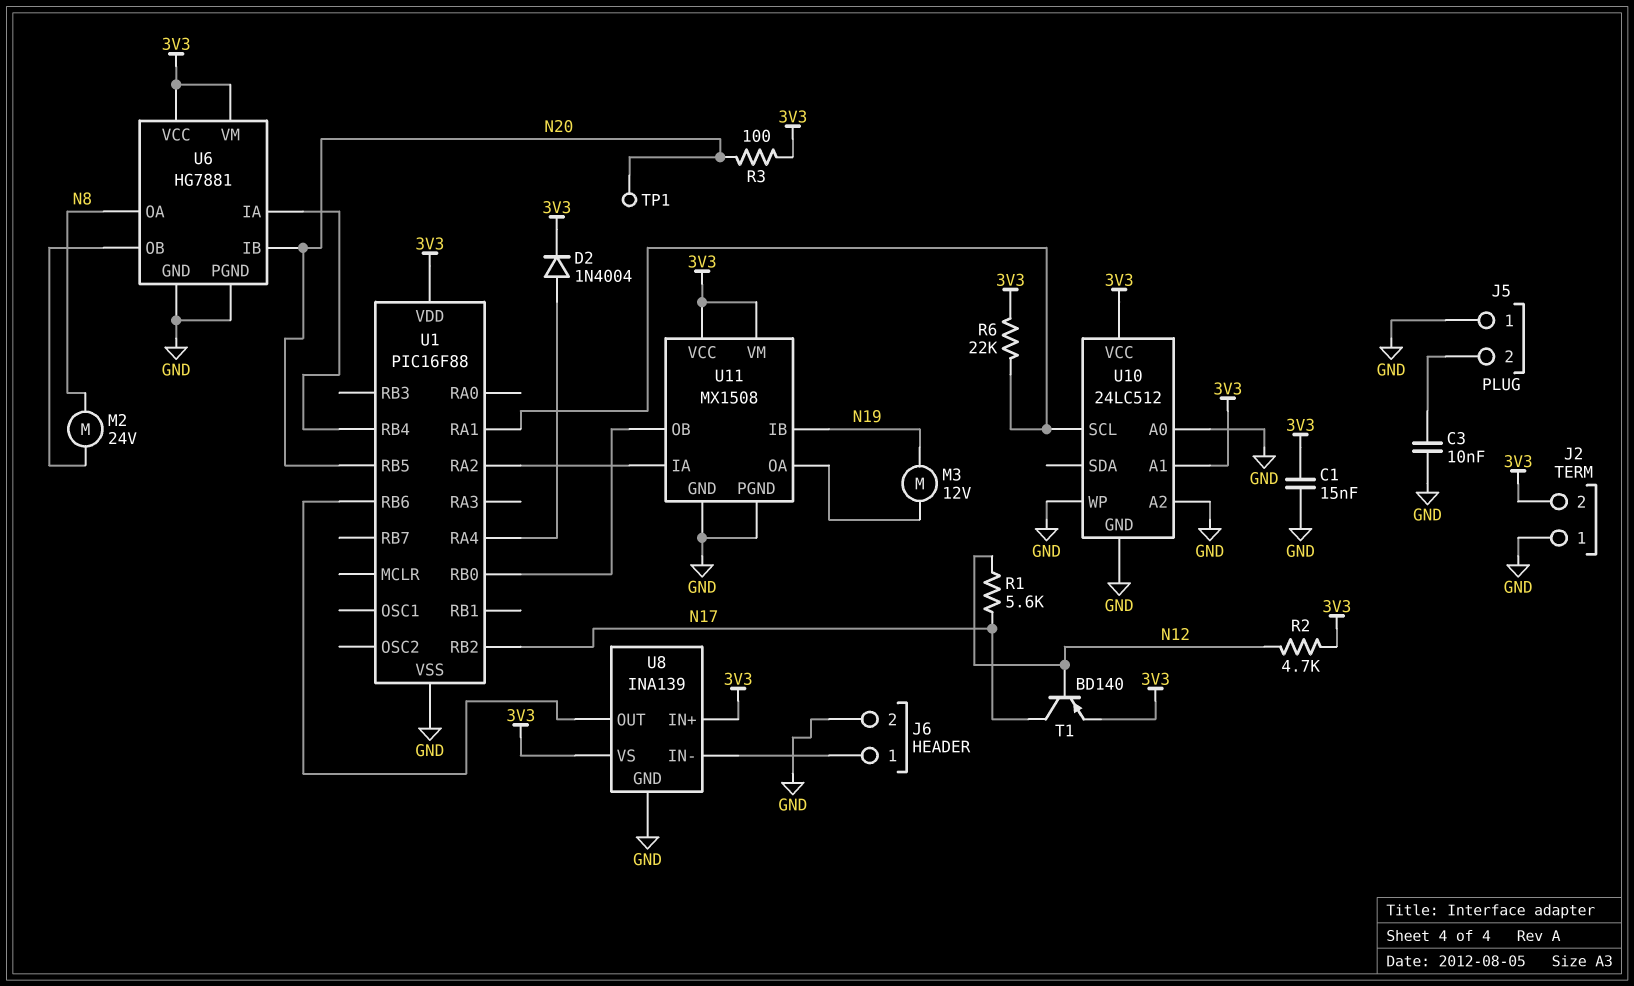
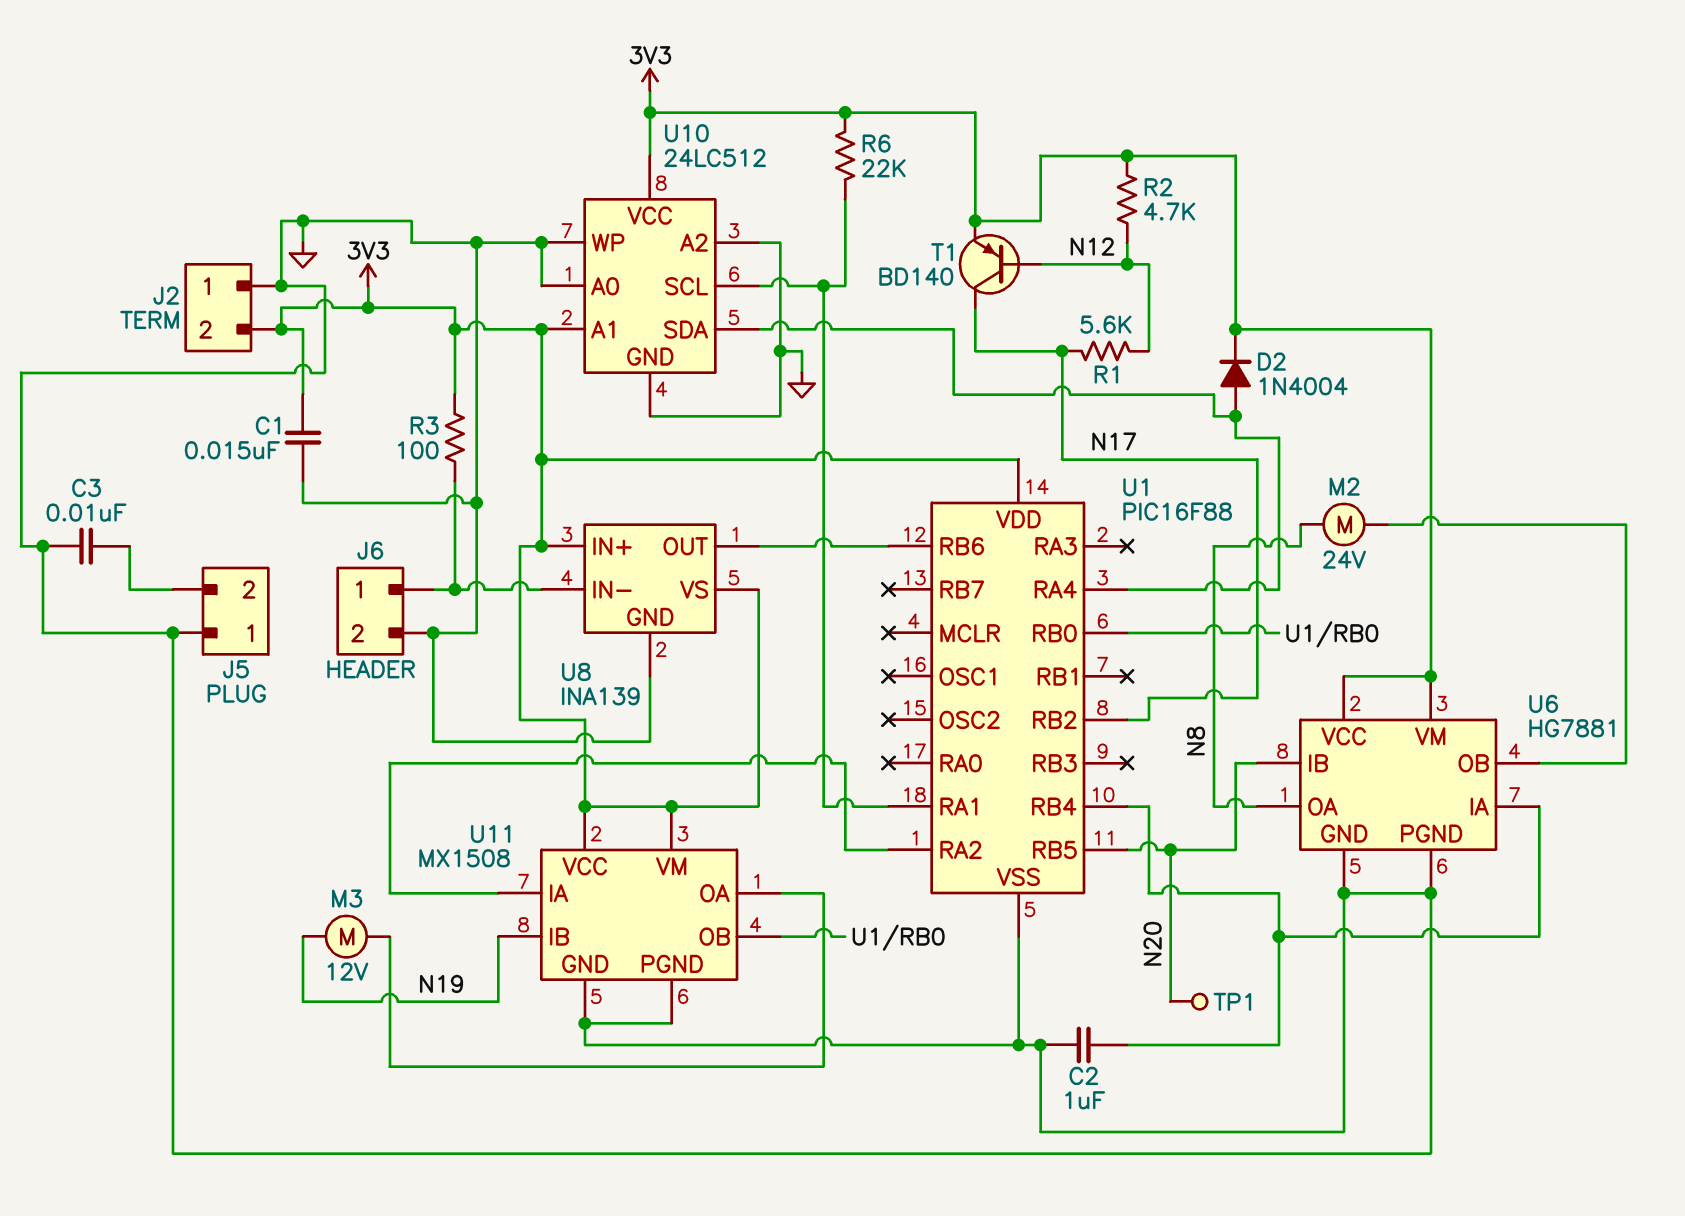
C2: none -> 1uF (GND, U1/RB4)
R3: 100 (3V3, N20) -> 100 (3V3, J6/1)
U10 pin SDA: none -> U1/RA4

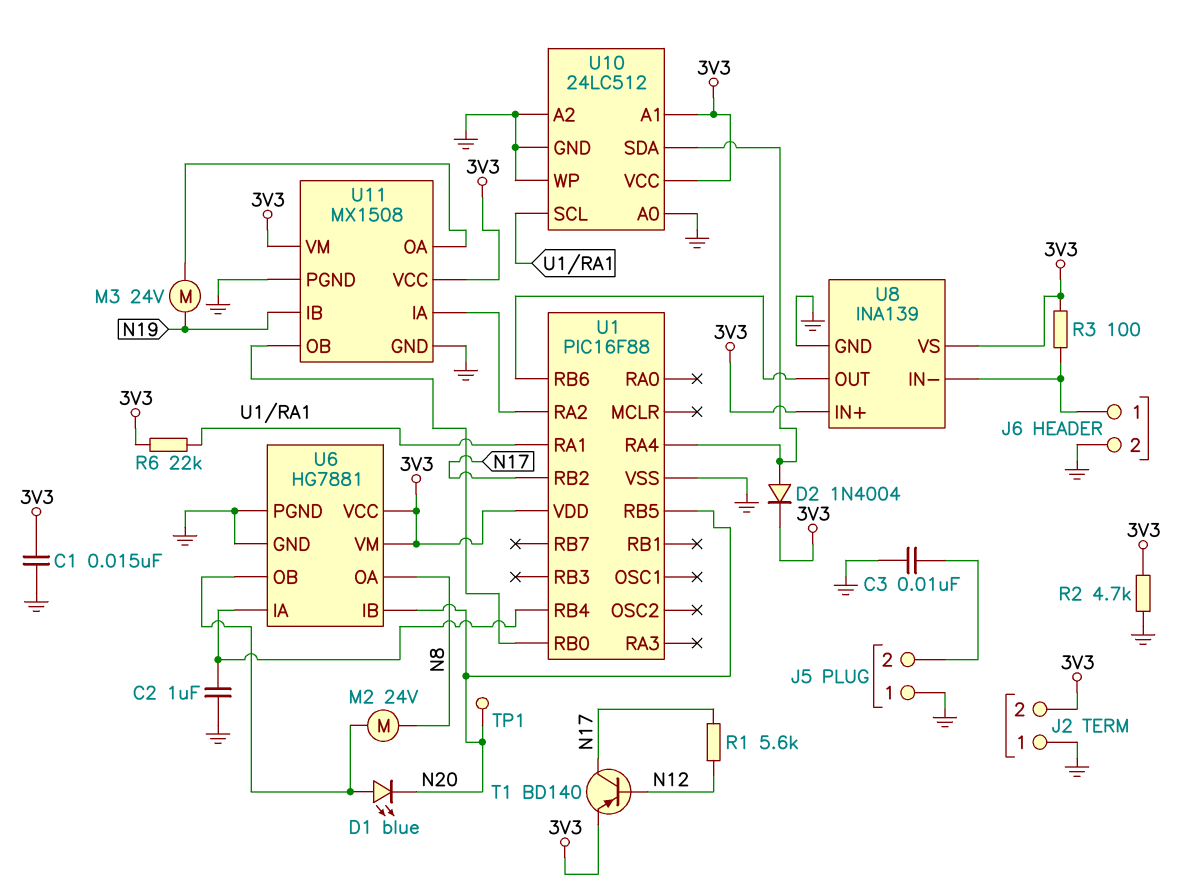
D1: none -> LED blue (A U6/OB, K N20)
M3: motor 12V (N19, U11/OA) -> motor 24V (N19, U11/OA)
R2: 4.7k (3V3, N12) -> 4.7k (3V3, GND)

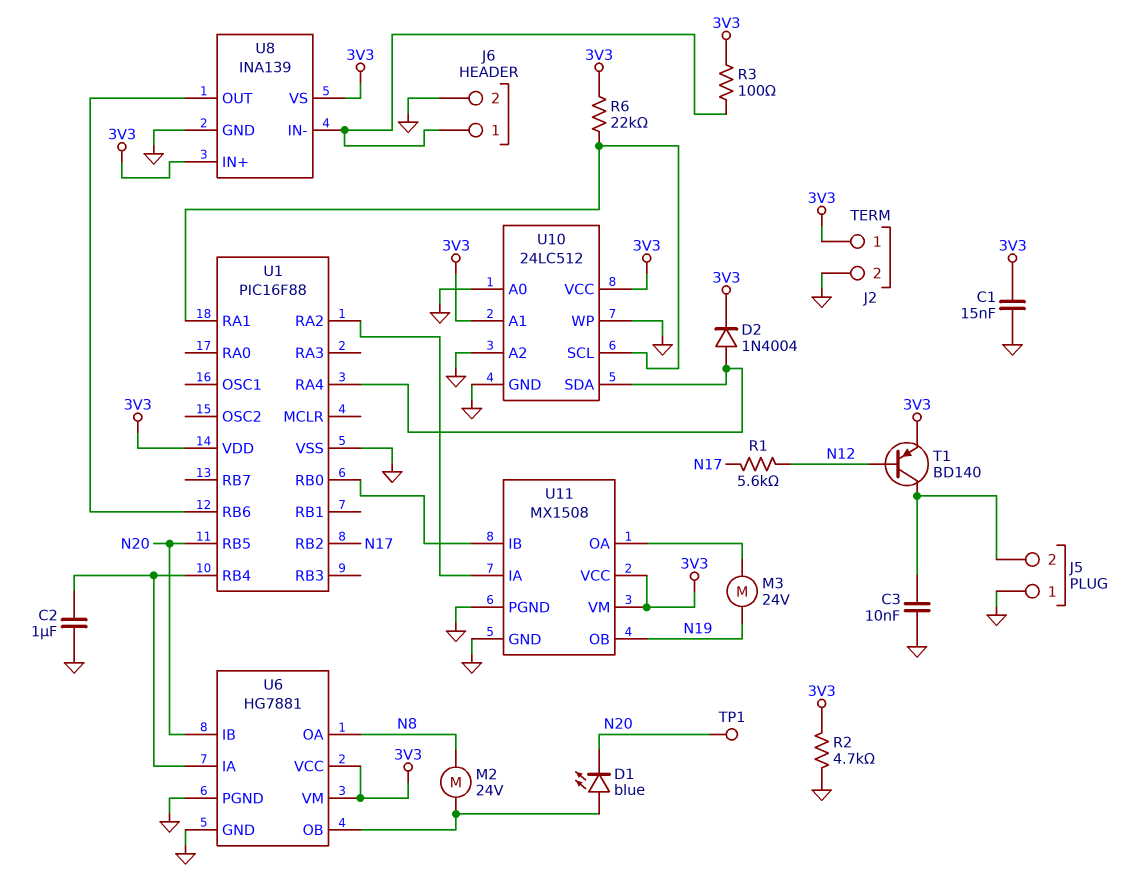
J2 pin 1: GND -> 3V3
J2 pin 2: 3V3 -> GND
T1: PNP BD140 (B N12, C N17, E 3V3) -> PNP BD140 (B N12, C J5/2, E 3V3)
U11 pin IB: N19 -> U1/RB0
U11 pin OB: U1/RB0 -> N19

